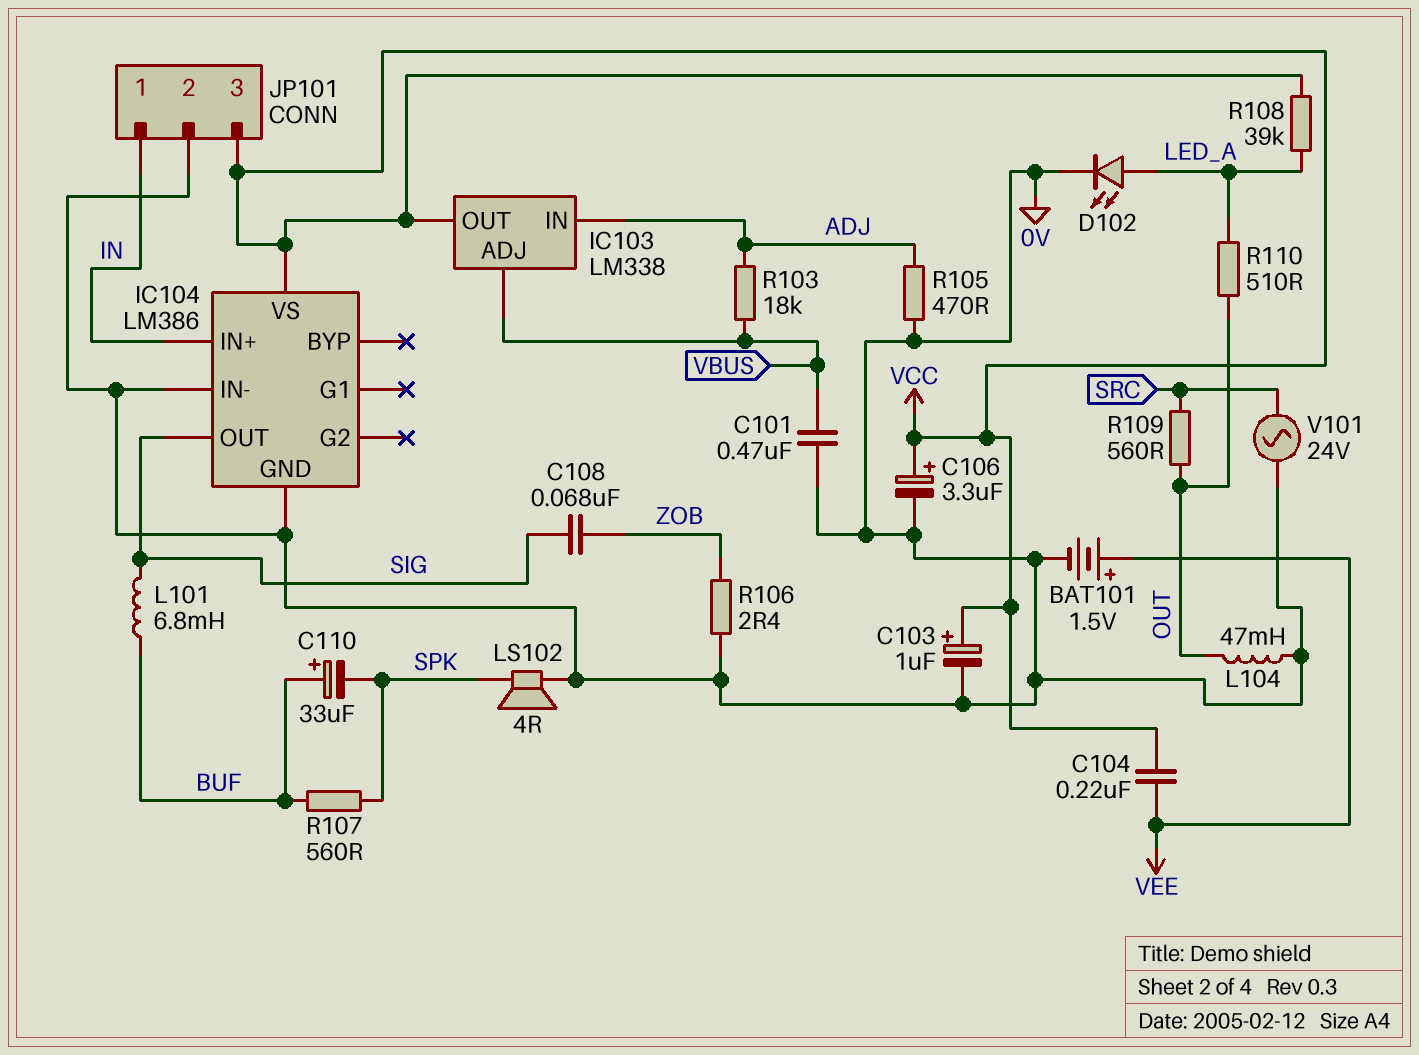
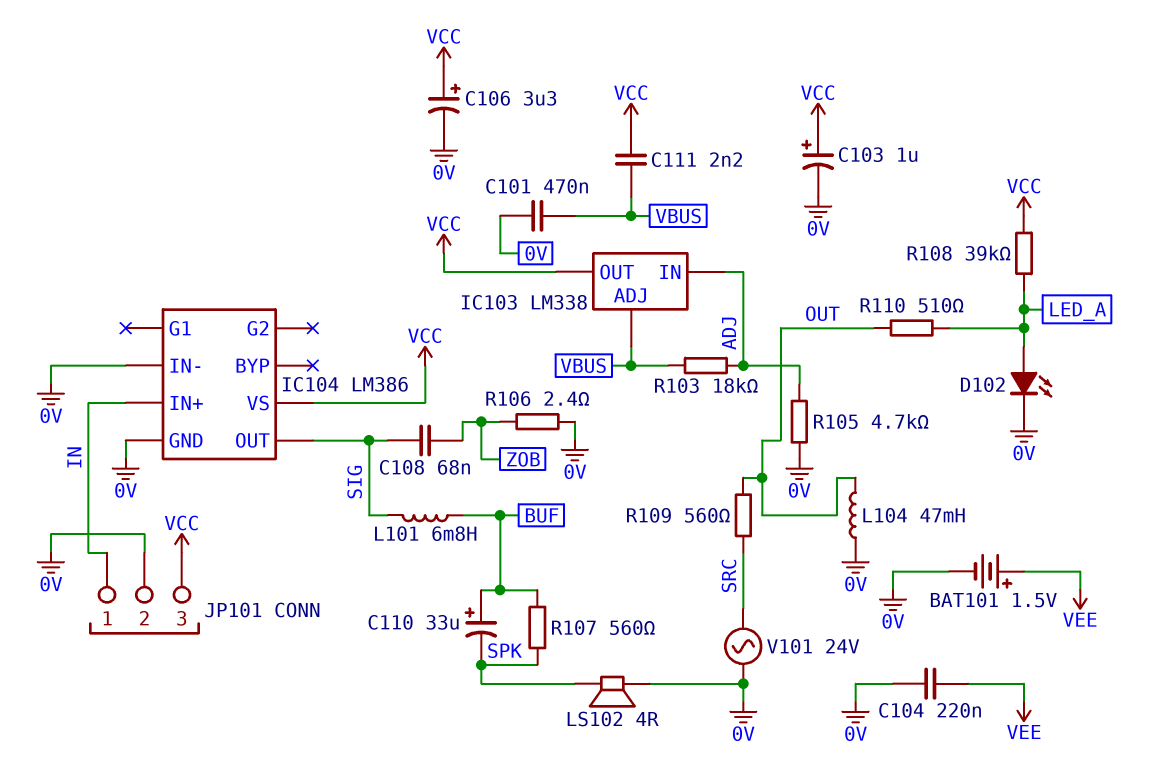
C104: 220nF (VCC, VEE) -> 220nF (0V, VEE)
C111: none -> 2.2nF (VBUS, VCC)
R105: 470 (0V, ADJ) -> 4.7k (0V, ADJ)

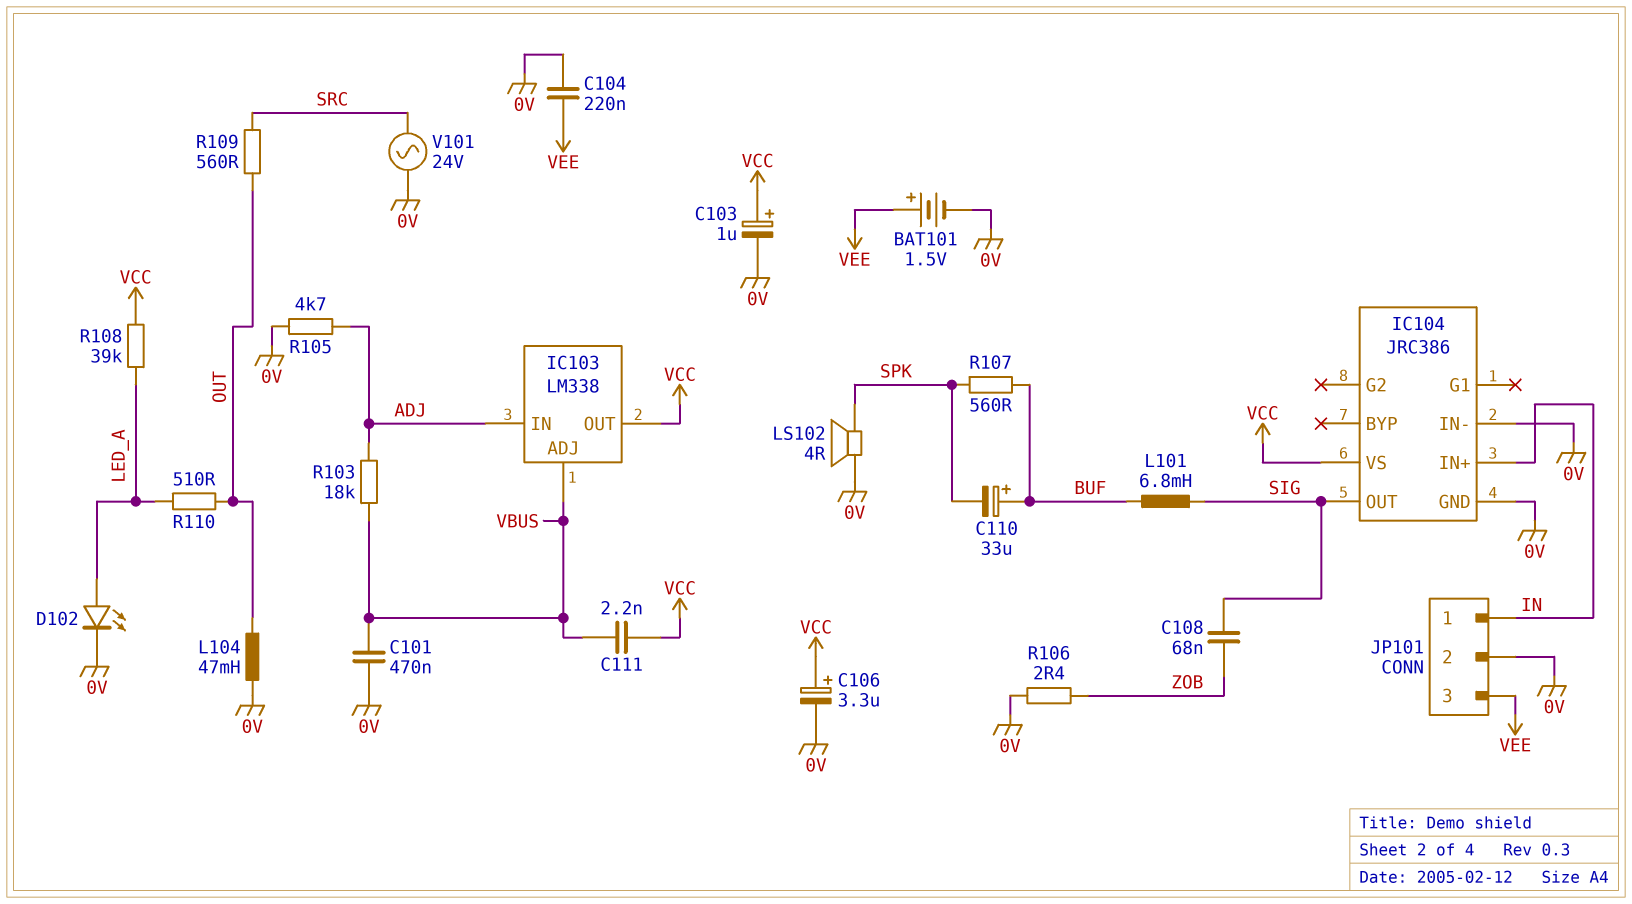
IC104: LM386 -> JRC386
JP101 pin 3: VCC -> VEE

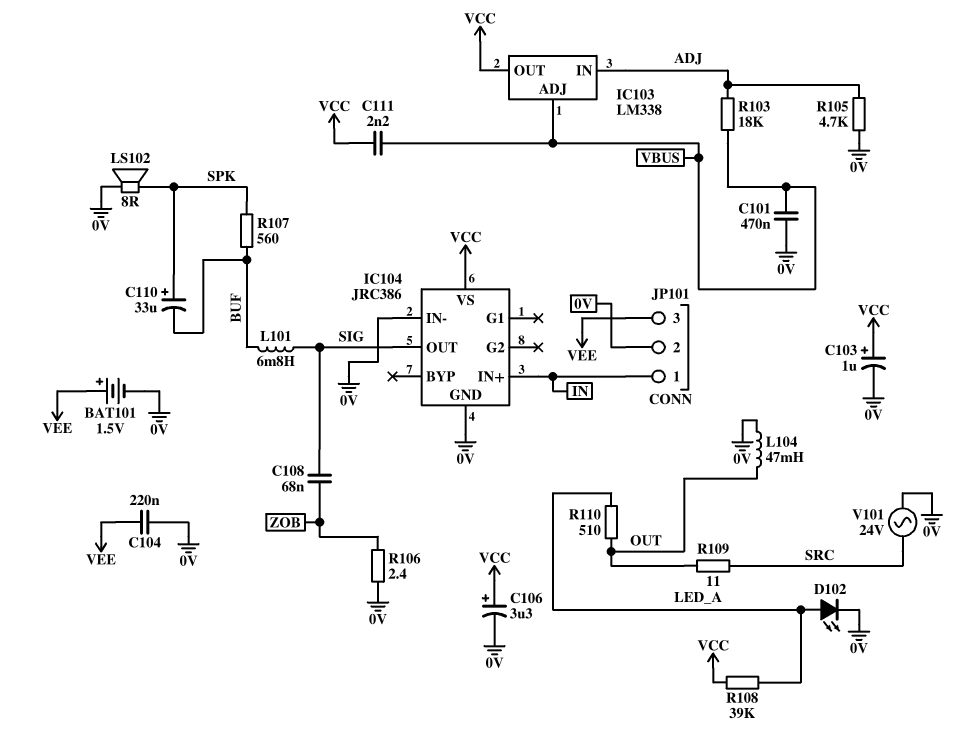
C110: 33uF (plus BUF, minus SPK) -> 33uF (plus SPK, minus BUF)
LS102: speaker 4R (0V, SPK) -> speaker 8R (0V, SPK)
R109: 560 (OUT, SRC) -> 11 (OUT, SRC)

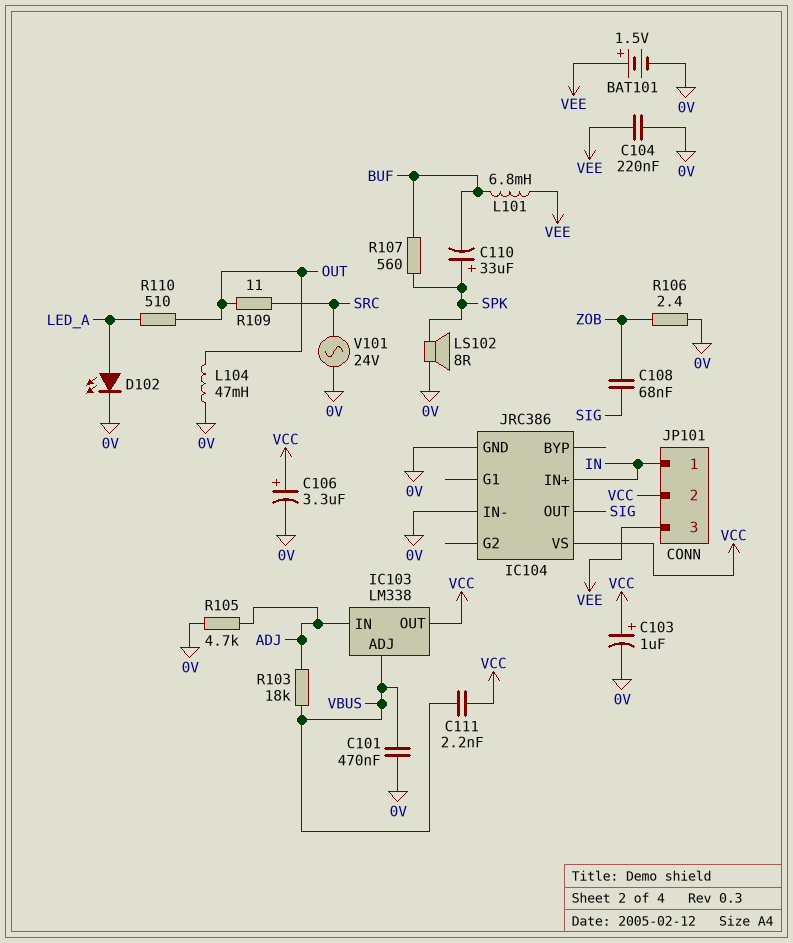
JP101 pin 2: 0V -> VCC
L101: 6.8mH (BUF, SIG) -> 6.8mH (BUF, VEE)
R108: 39k (LED_A, VCC) -> none

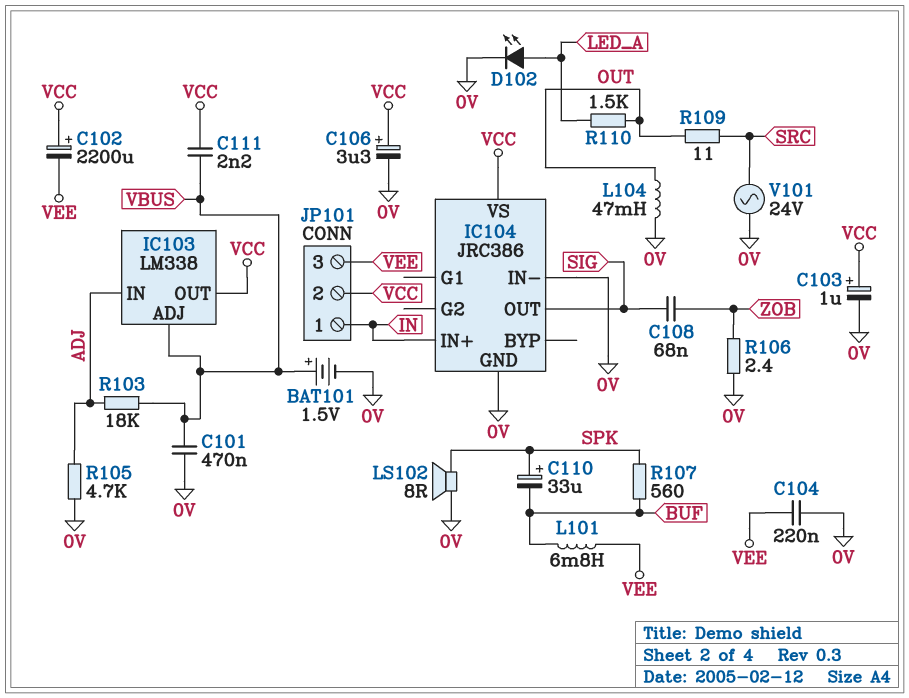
BAT101: 1.5V (plus VEE, minus 0V) -> 1.5V (plus VBUS, minus 0V)
C102: none -> 2200uF (plus VCC, minus VEE)
R110: 510 (LED_A, OUT) -> 1.5k (LED_A, OUT)

